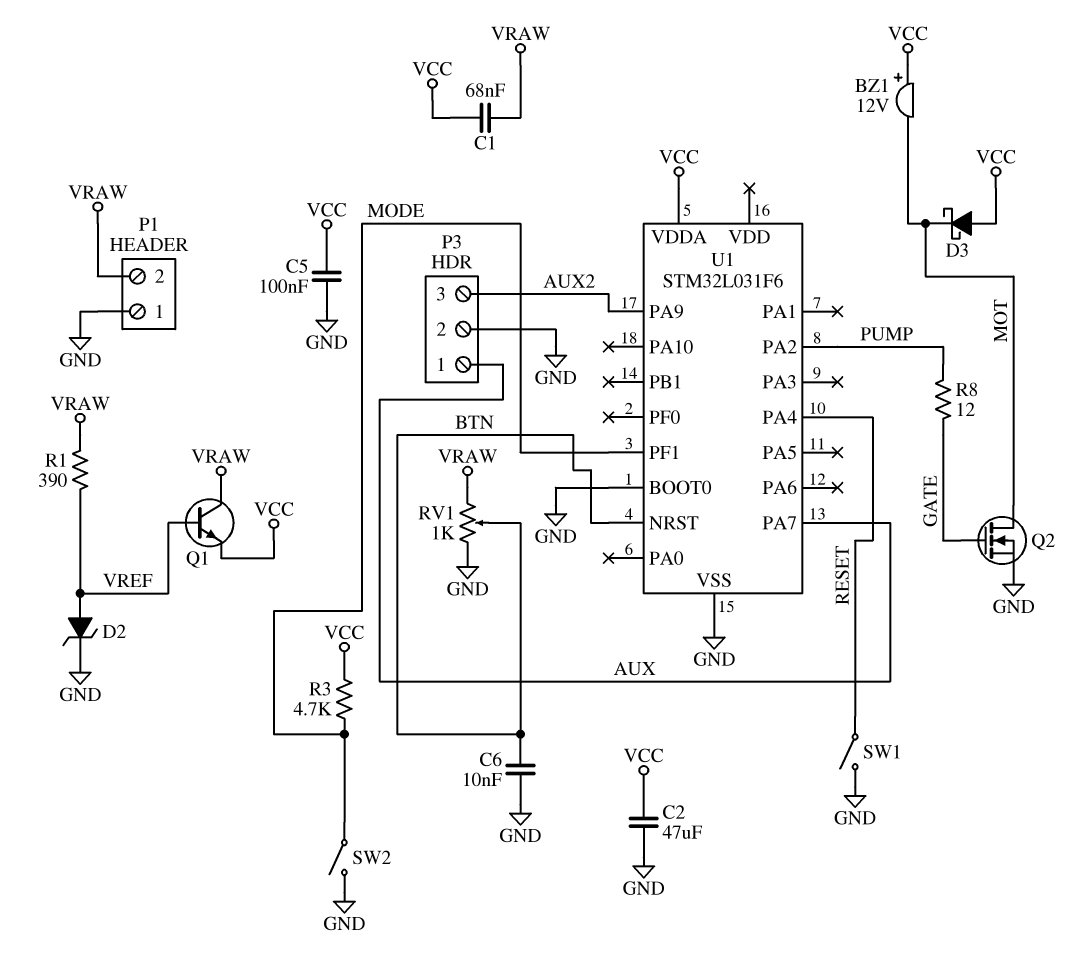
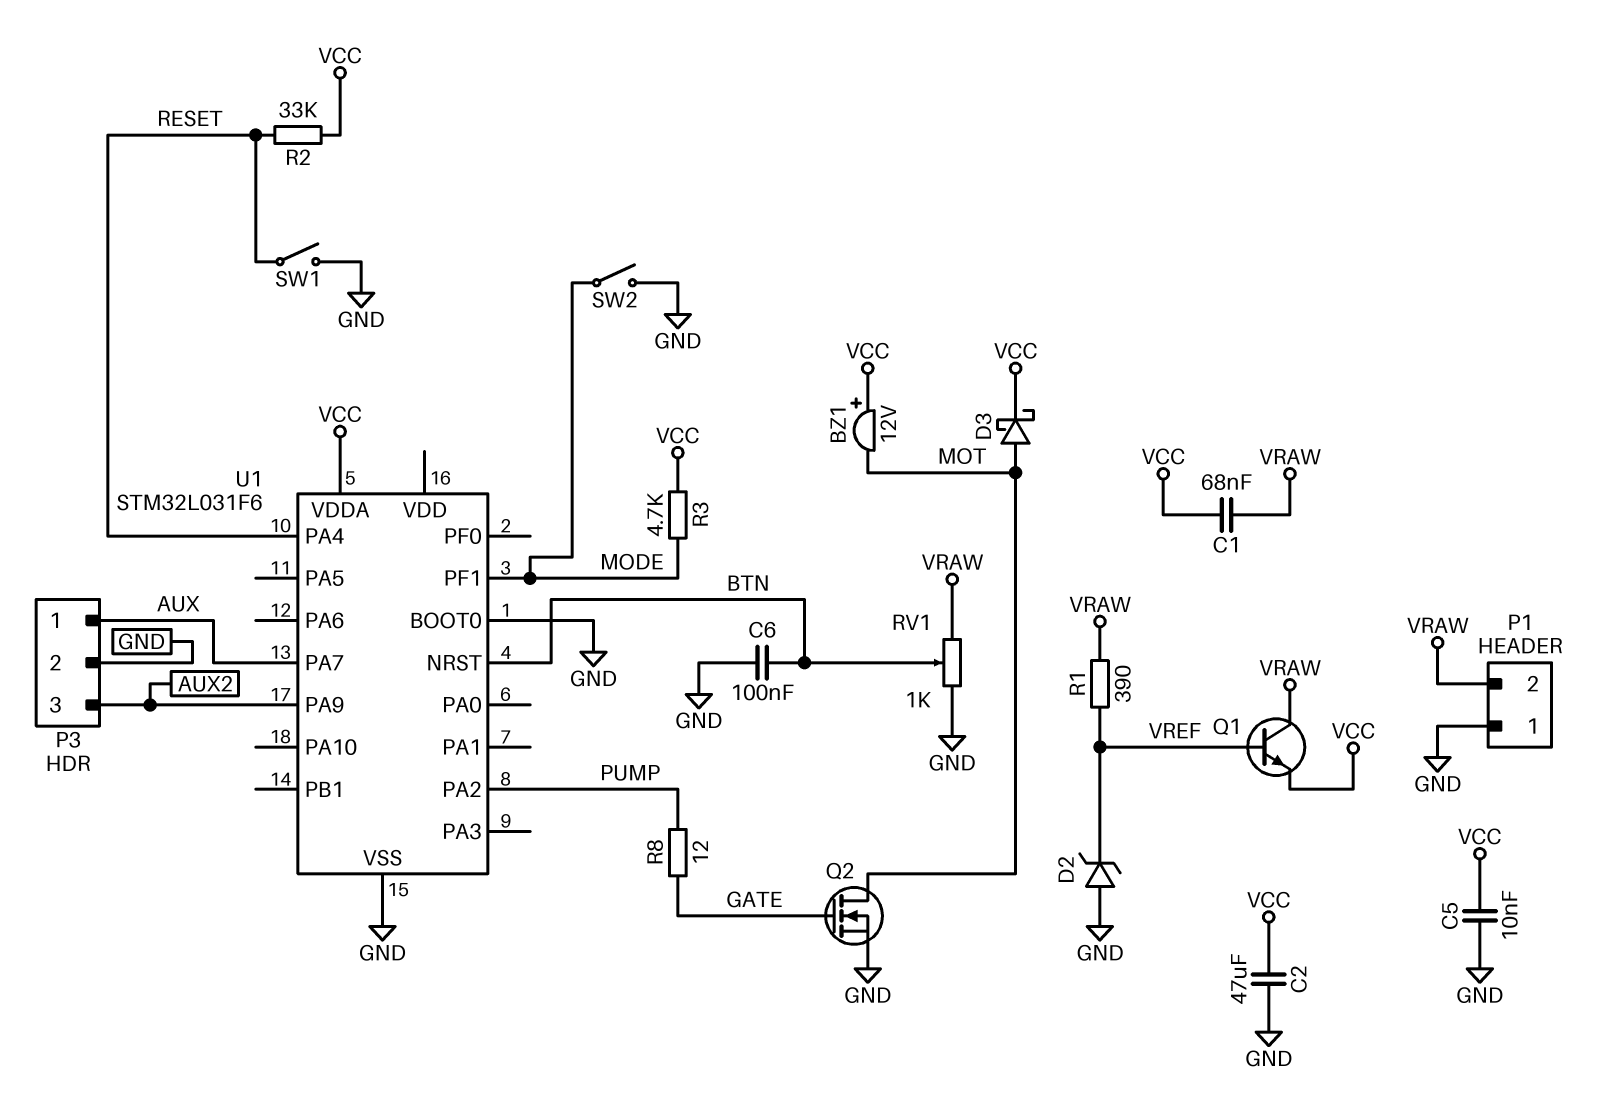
C5: 100nF (GND, VCC) -> 10nF (GND, VCC)
C6: 10nF (BTN, GND) -> 100nF (BTN, GND)
D2: zener (A VREF, K GND) -> zener (A GND, K VREF)
D3: schottky (A VCC, K MOT) -> schottky (A MOT, K VCC)
R2: none -> 33k (RESET, VCC)

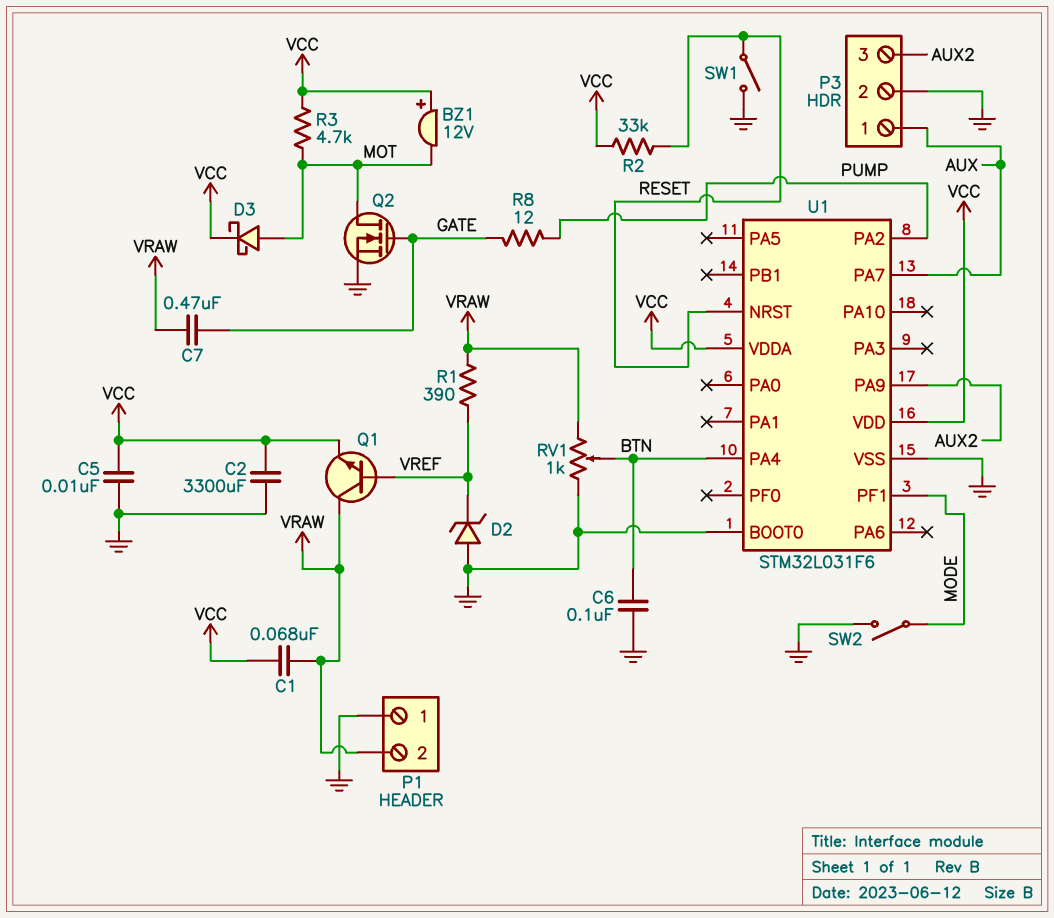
C2: 47uF (GND, VCC) -> 3300uF (GND, VCC)
C7: none -> 470nF (GATE, VRAW)
R3: 4.7k (MODE, VCC) -> 4.7k (MOT, VCC)
U1 pin NRST: BTN -> RESET
U1 pin PA4: RESET -> BTN
U1 pin VDD: none -> VCC

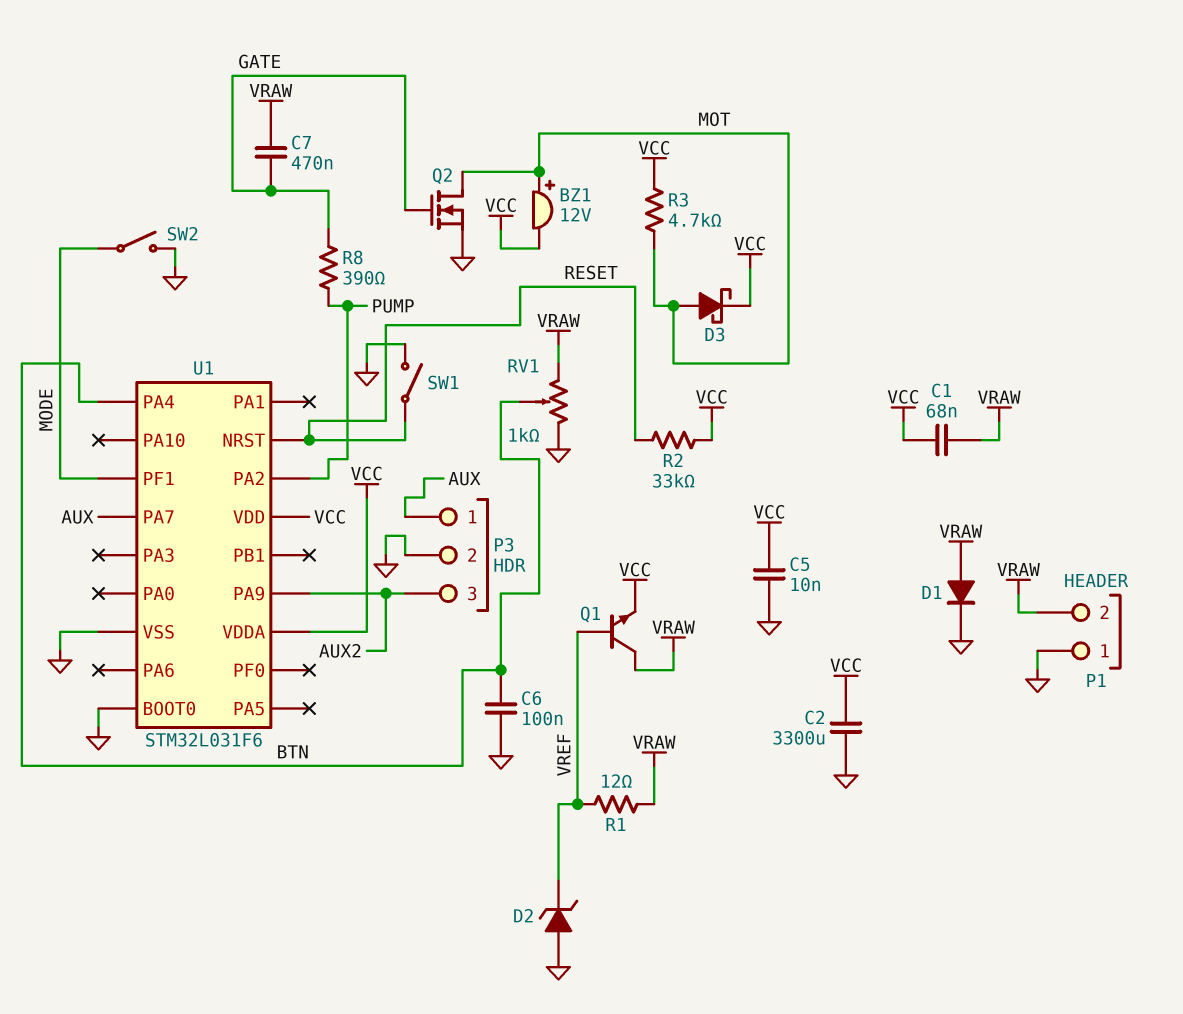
BZ1: buzzer 12V (plus VCC, minus MOT) -> buzzer 12V (plus MOT, minus VCC)
D1: none -> diode (A VRAW, K GND)
R1: 390 (VRAW, VREF) -> 12 (VRAW, VREF)
R8: 12 (GATE, PUMP) -> 390 (GATE, PUMP)

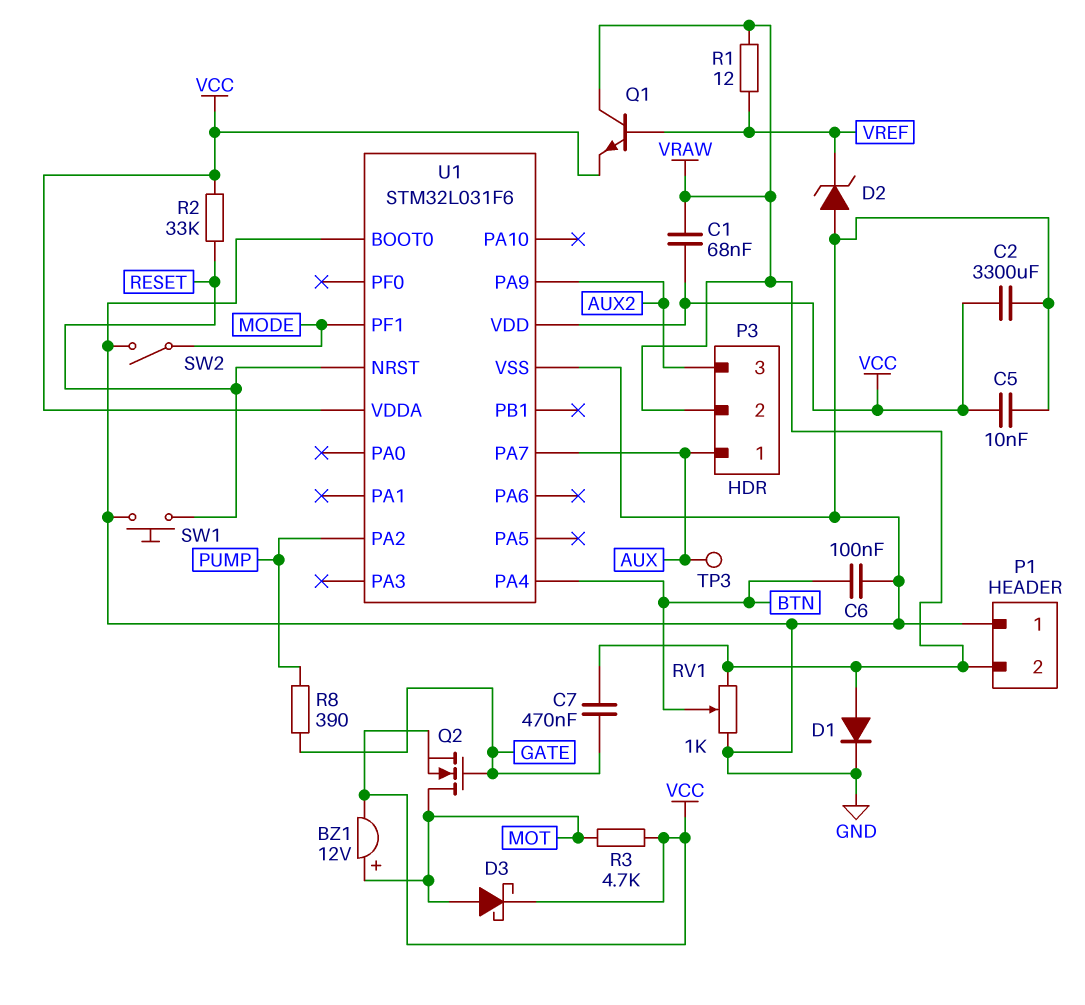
P3 pin 2: GND -> VRAW
Q2: NMOS (G GATE, D MOT, S GND) -> NMOS (G GATE, D MOT, S VCC)
SW1: switch (GND, RESET) -> button (GND, RESET)
TP3: none -> test point (AUX)

